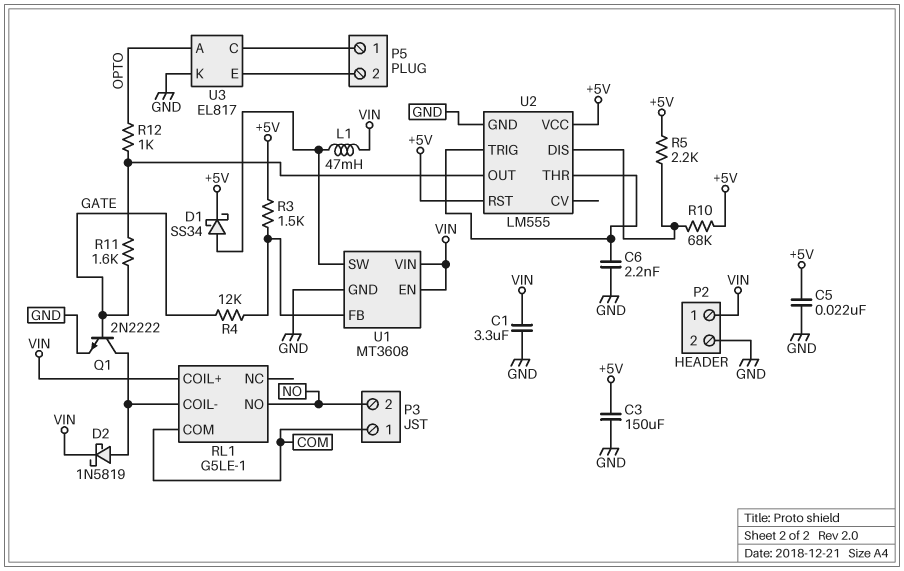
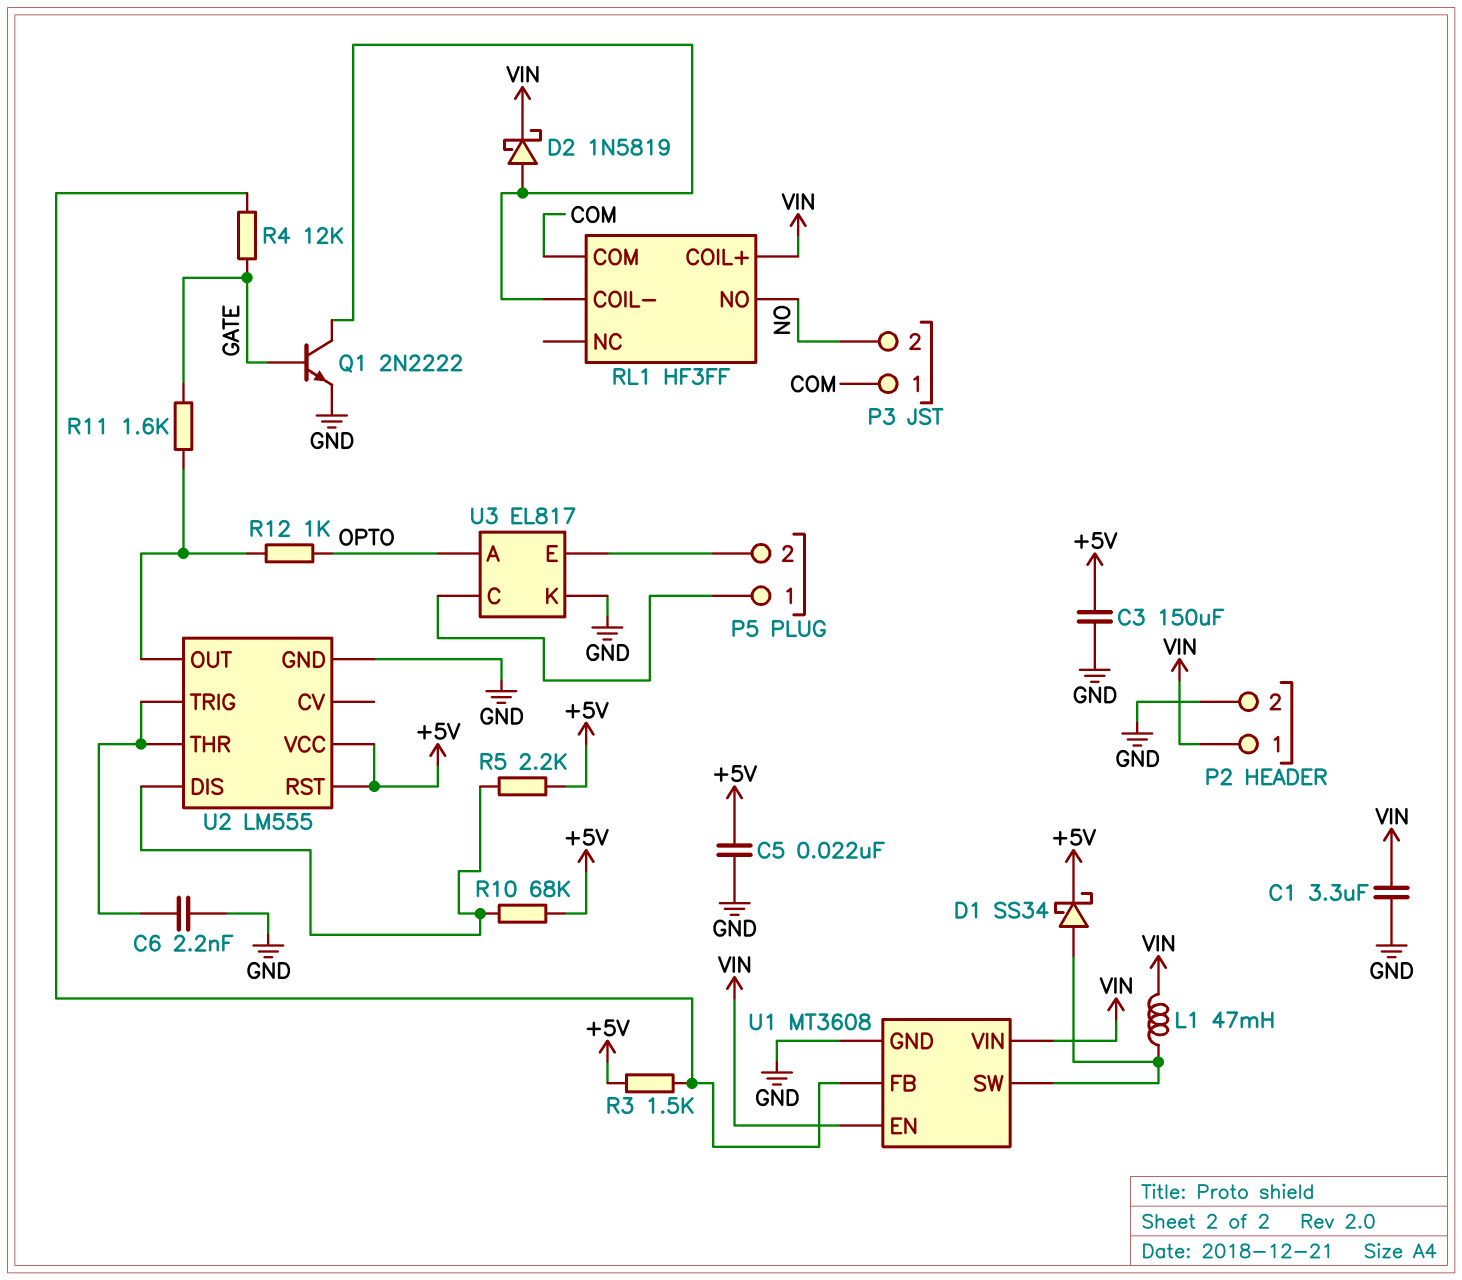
RL1: G5LE-1 -> HF3FF

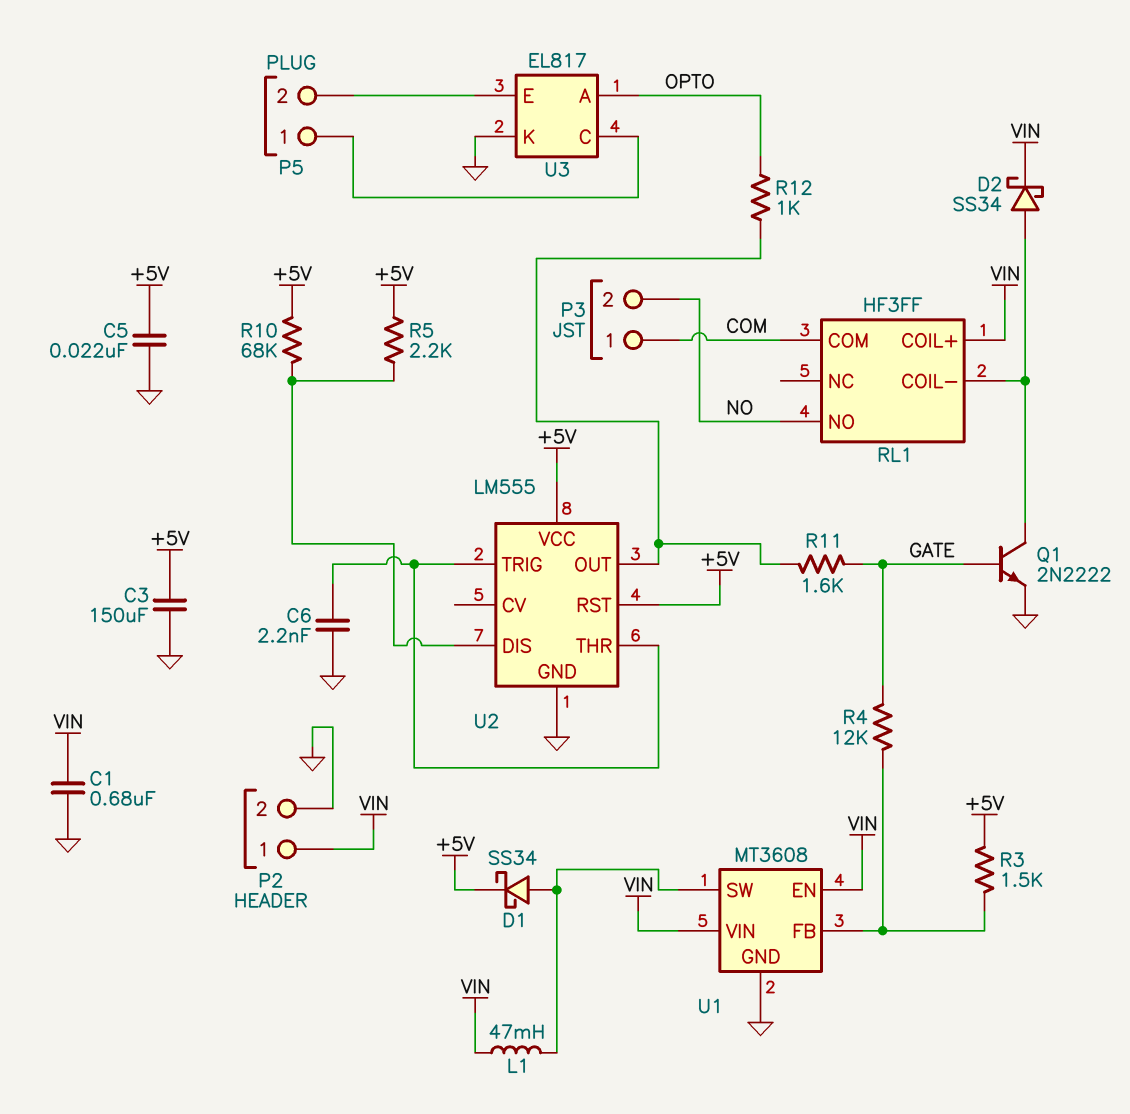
C1: 3.3uF (GND, VIN) -> 680nF (GND, VIN)
D2: schottky 1N5819 (A RL1/COIL-, K VIN) -> schottky SS34 (A RL1/COIL-, K VIN)

